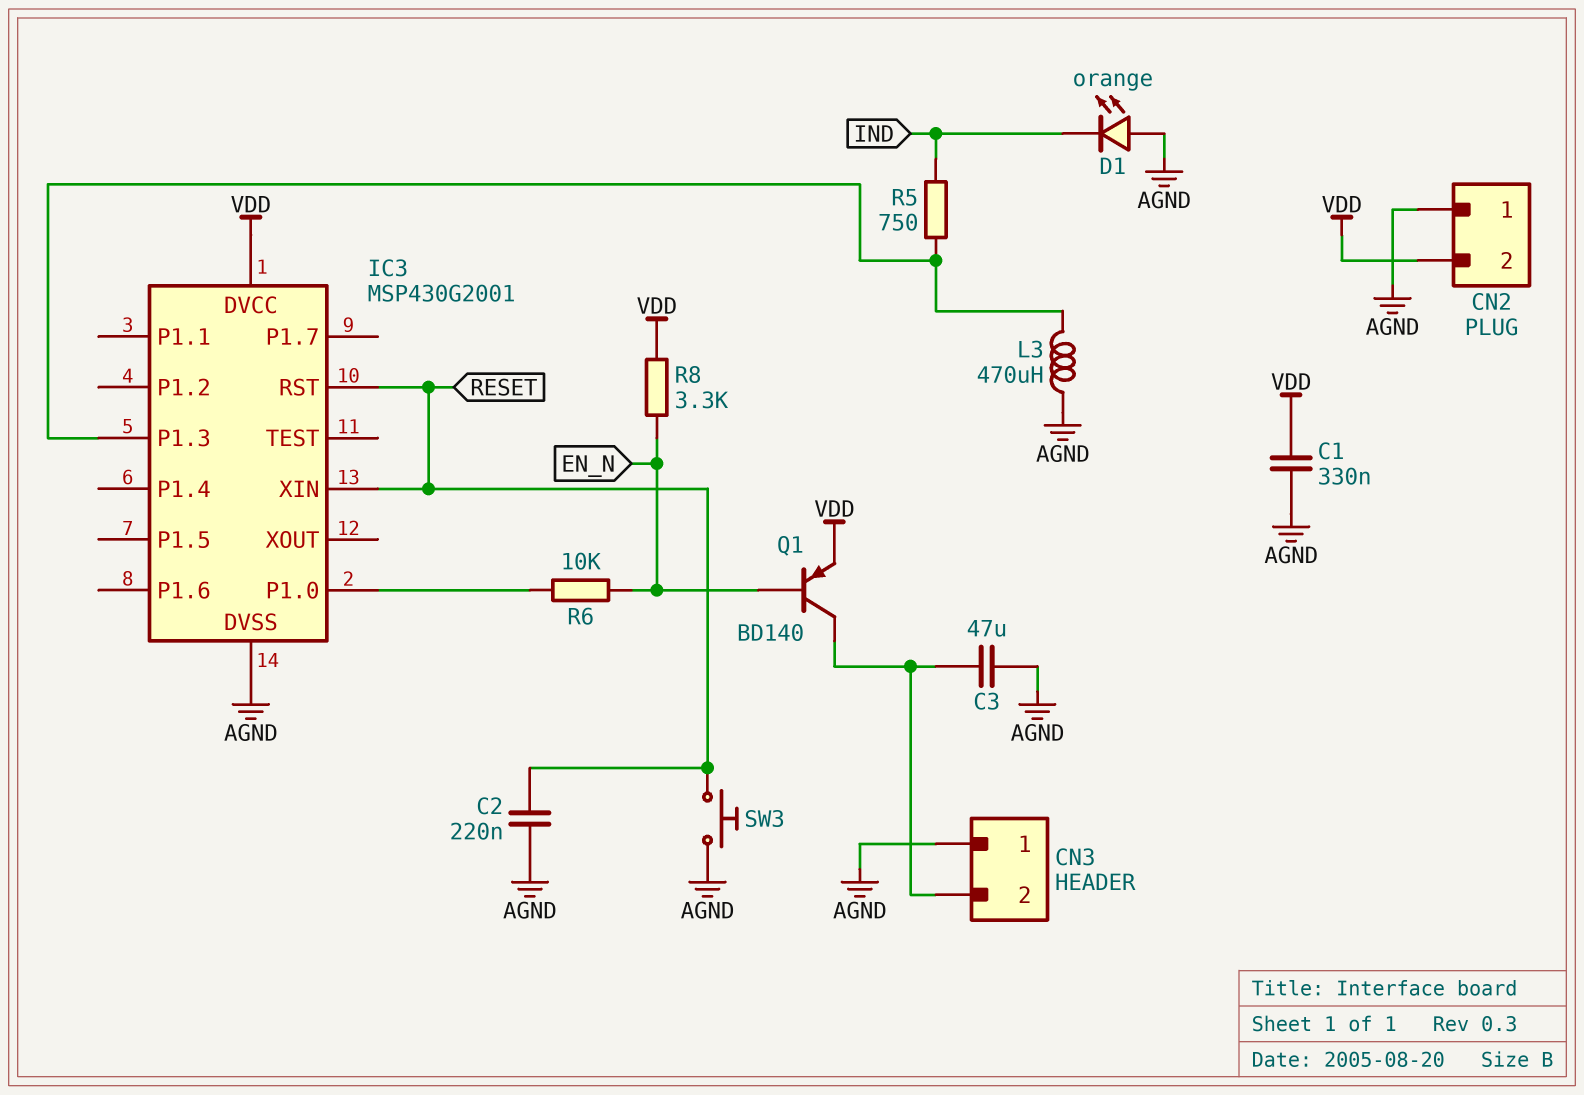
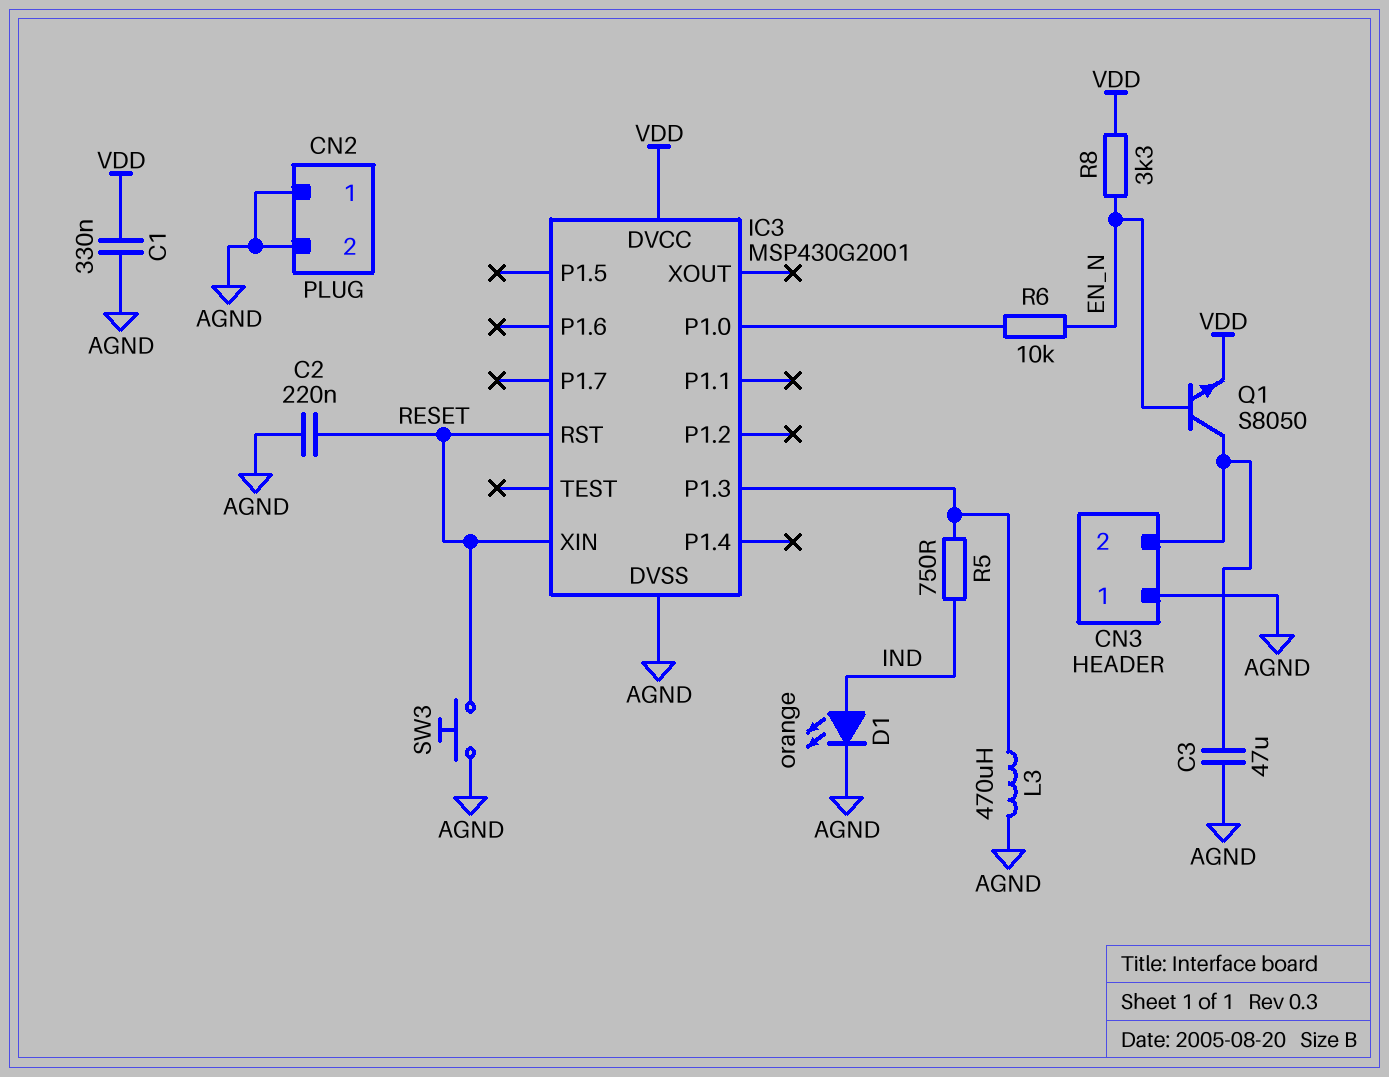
CN2 pin 2: VDD -> AGND
D1: LED orange (A AGND, K IND) -> LED orange (A IND, K AGND)
Q1: PNP BD140 (B EN_N, C CN3/2, E VDD) -> NPN S8050 (B EN_N, C CN3/2, E VDD)

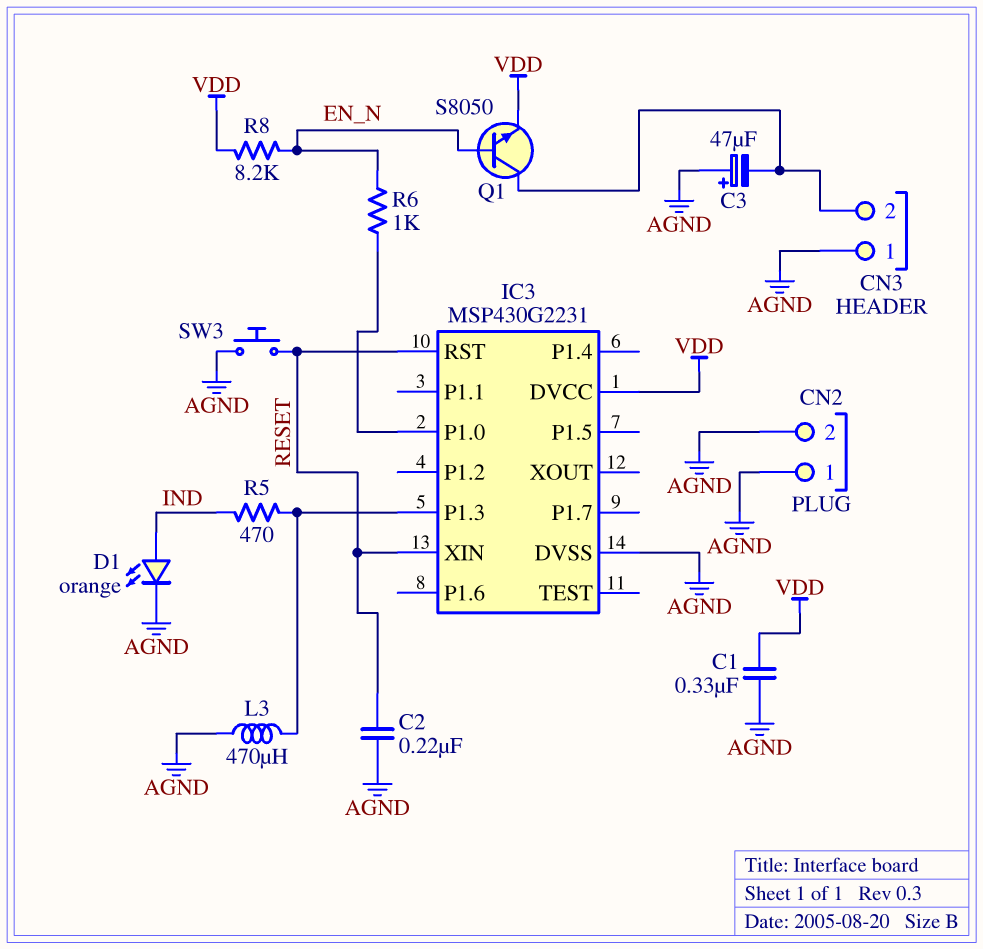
C3: 47uF (AGND, CN3/2) -> 47uF (plus AGND, minus CN3/2)
IC3: MSP430G2001 -> MSP430G2231
R5: 750 (IC3/P1.3, IND) -> 470 (IC3/P1.3, IND)
R6: 10k (EN_N, IC3/P1.0) -> 1k (EN_N, IC3/P1.0)
R8: 3.3k (EN_N, VDD) -> 8.2k (EN_N, VDD)

